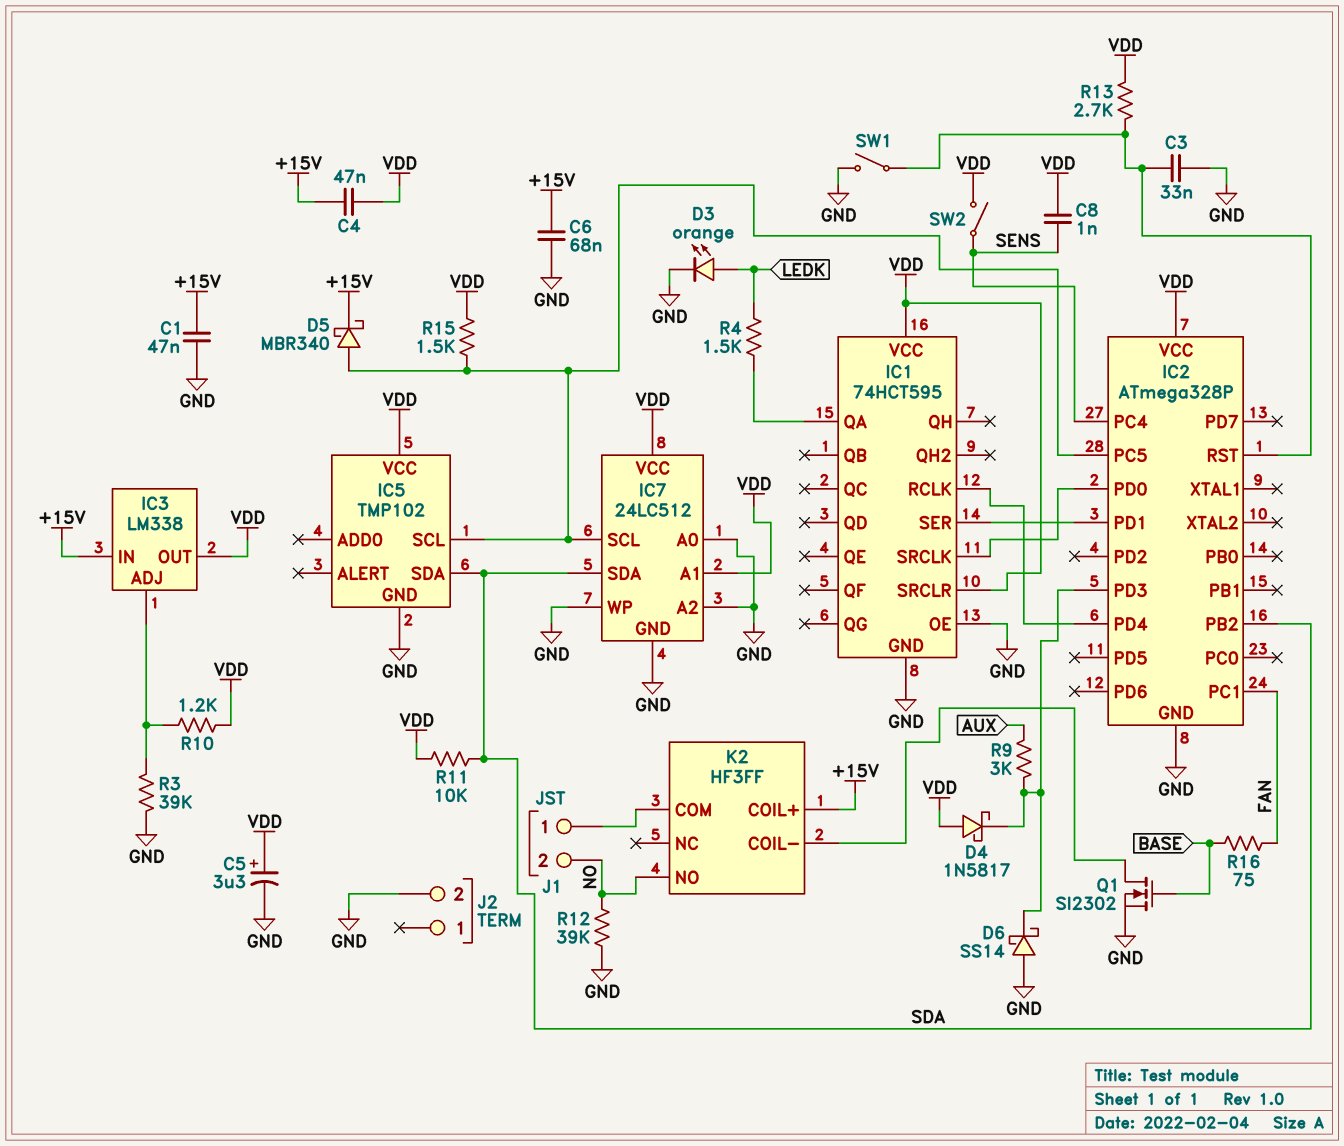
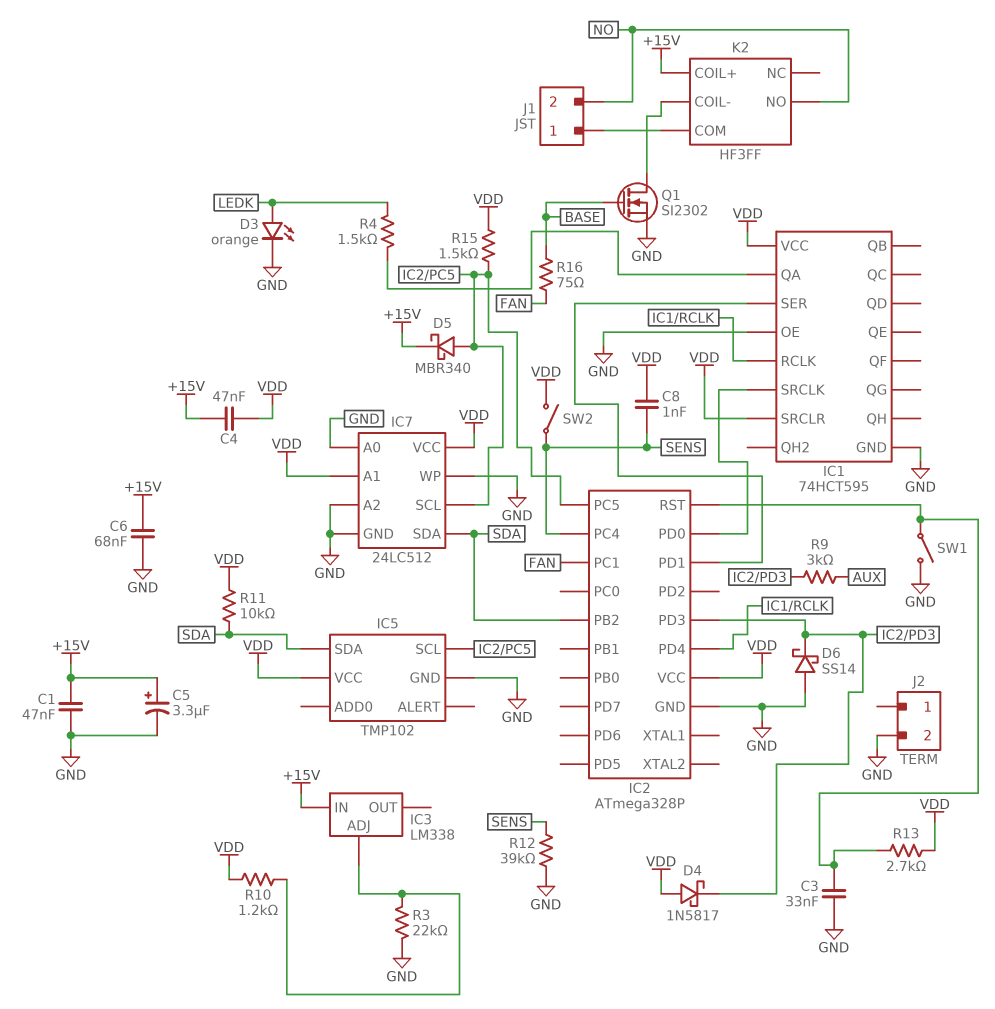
C5: 3.3uF (plus VDD, minus GND) -> 3.3uF (plus +15V, minus GND)
IC3 pin OUT: VDD -> none
R3: 39k (GND, IC3/ADJ) -> 22k (GND, IC3/ADJ)
R12: 39k (GND, NO) -> 39k (GND, SENS)

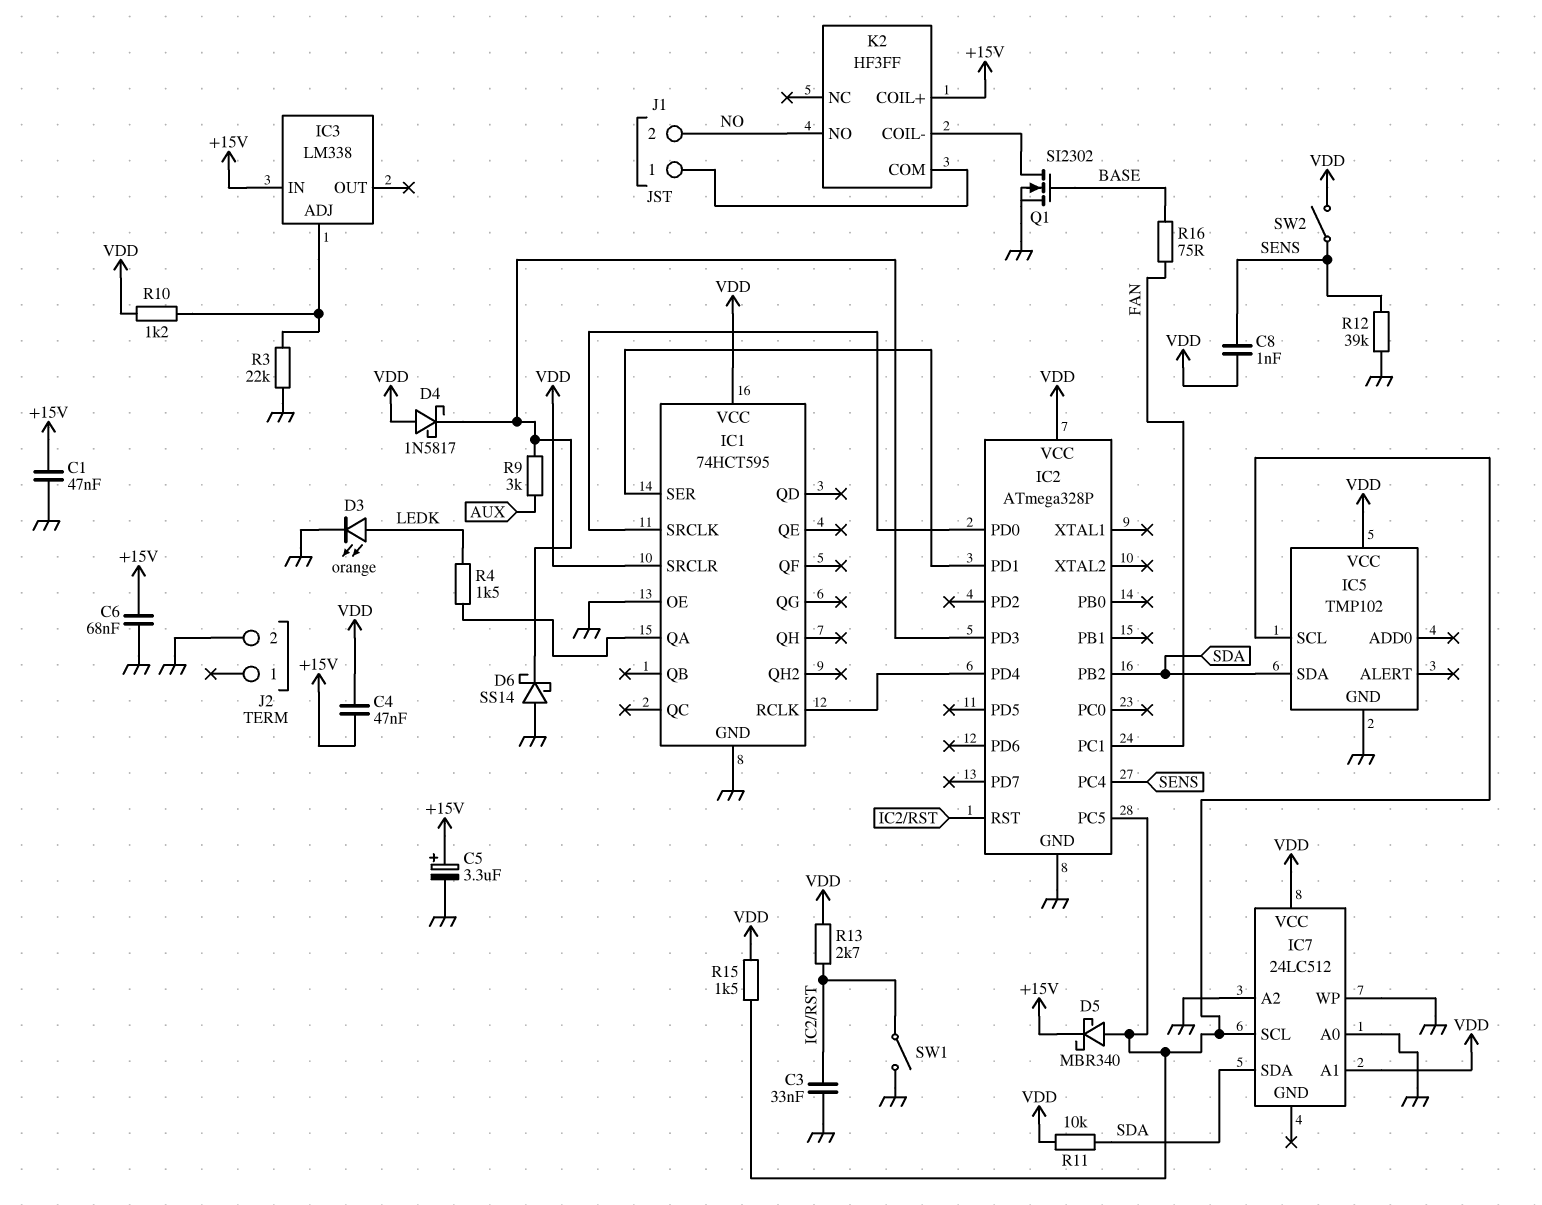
IC7 pin GND: GND -> none

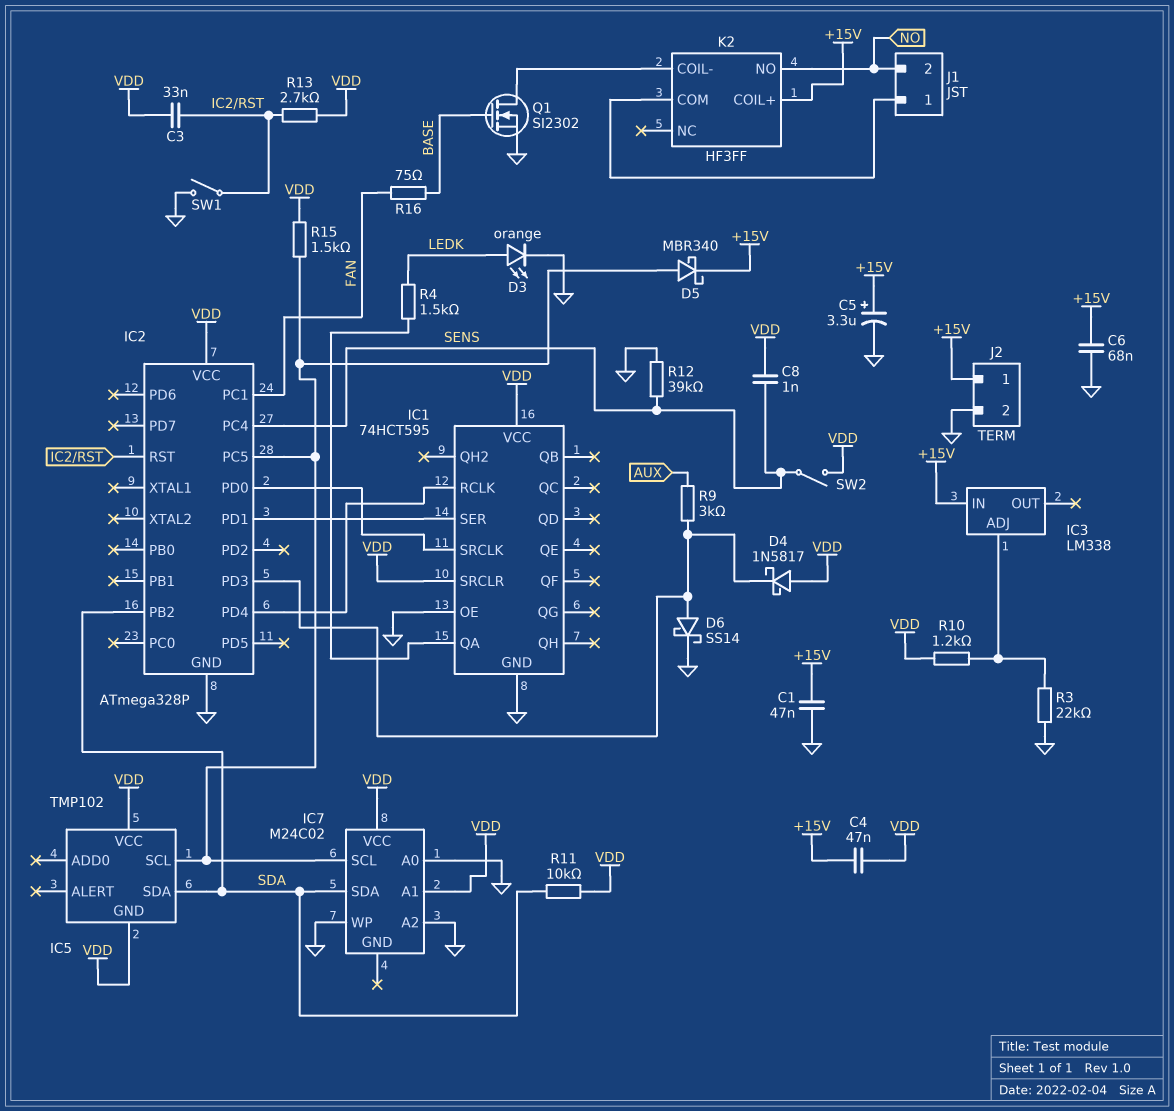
C3: 33nF (GND, IC2/RST) -> 33nF (IC2/RST, VDD)
D6: schottky SS14 (A GND, K IC2/PD3) -> schottky SS14 (A IC2/PD3, K GND)
IC5 pin GND: GND -> VDD
IC7: 24LC512 -> M24C02
J2 pin 1: none -> +15V

